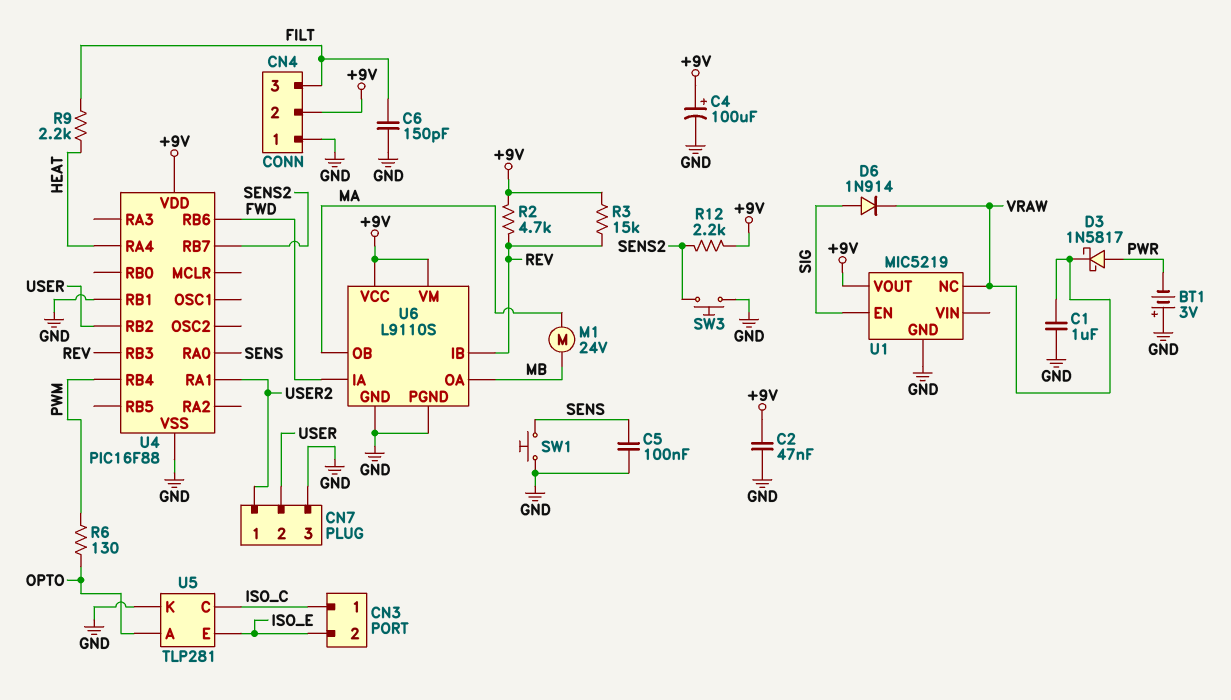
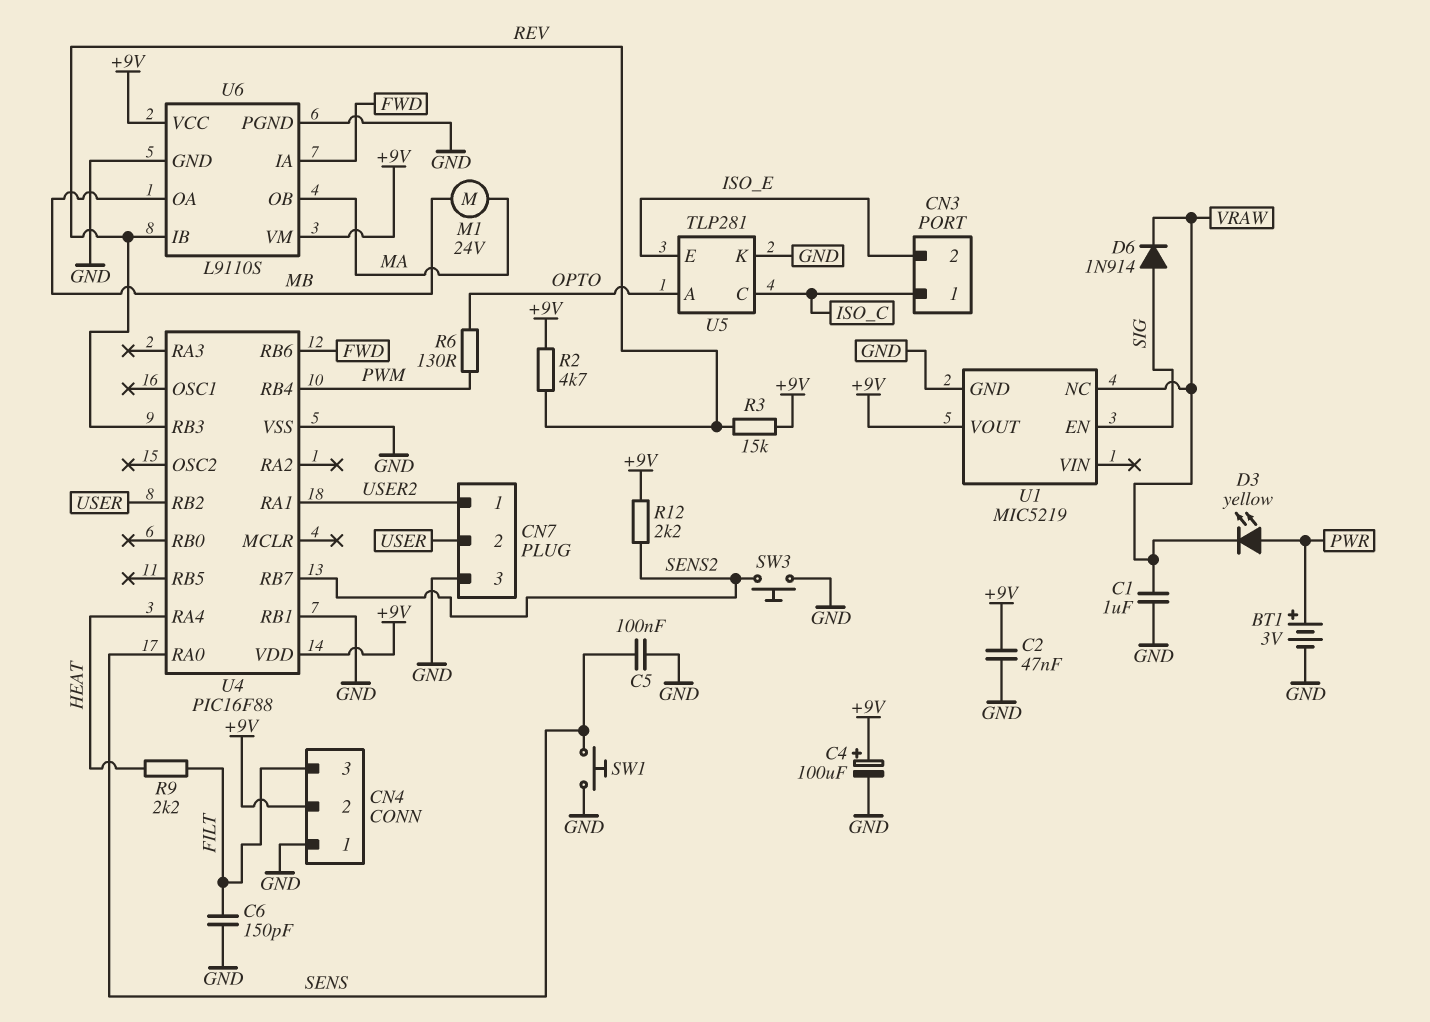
BT1: 3V (plus GND, minus PWR) -> 3V (plus PWR, minus GND)
D3: schottky 1N5817 (A PWR, K VRAW) -> LED yellow (A PWR, K VRAW)

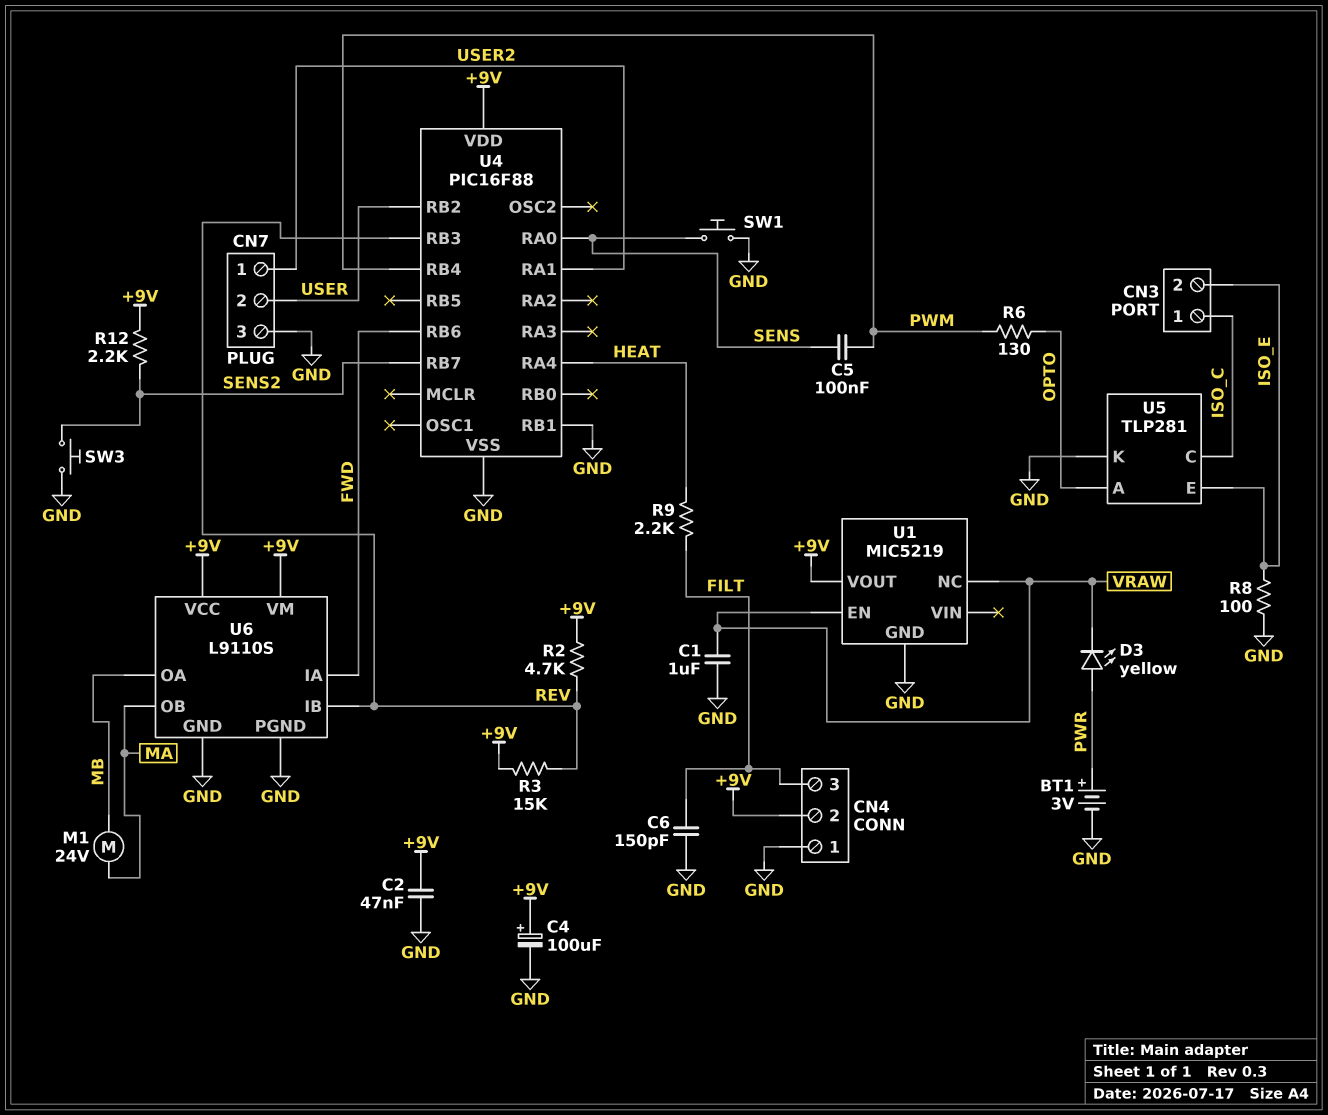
C5: 100nF (GND, SENS) -> 100nF (PWM, SENS)
D6: diode 1N914 (A SIG, K VRAW) -> none
R8: none -> 100 (GND, ISO_E)
U1 pin EN: SIG -> VRAW

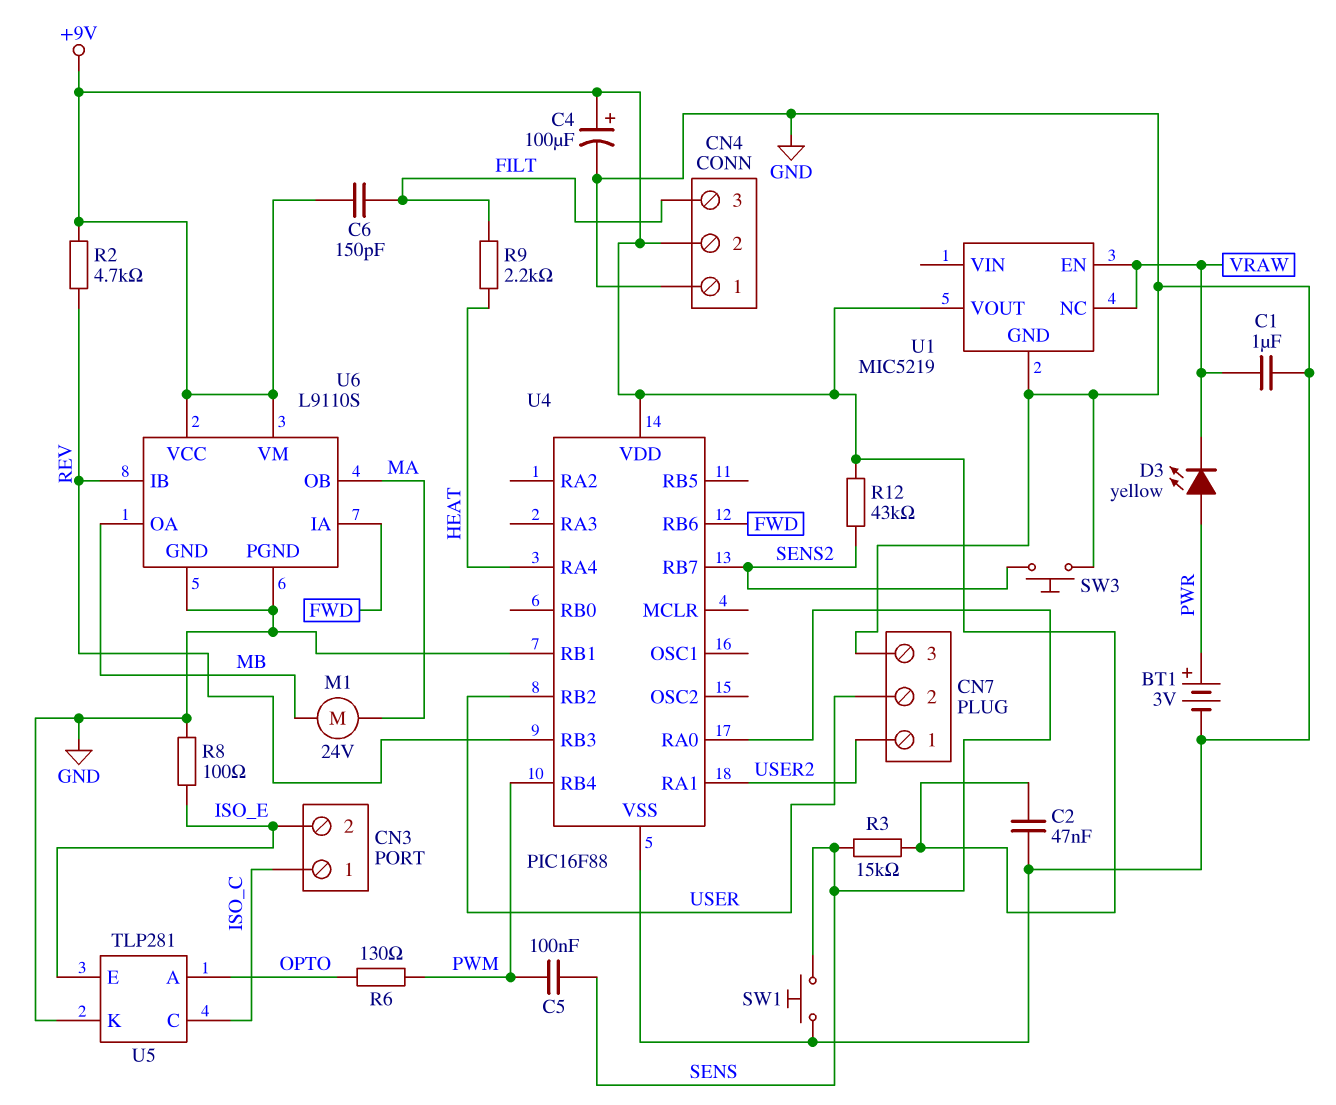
C6: 150pF (FILT, GND) -> 150pF (+9V, FILT)
R3: 15k (+9V, REV) -> 15k (+9V, SENS)
R12: 2.2k (+9V, SENS2) -> 43k (+9V, SENS2)

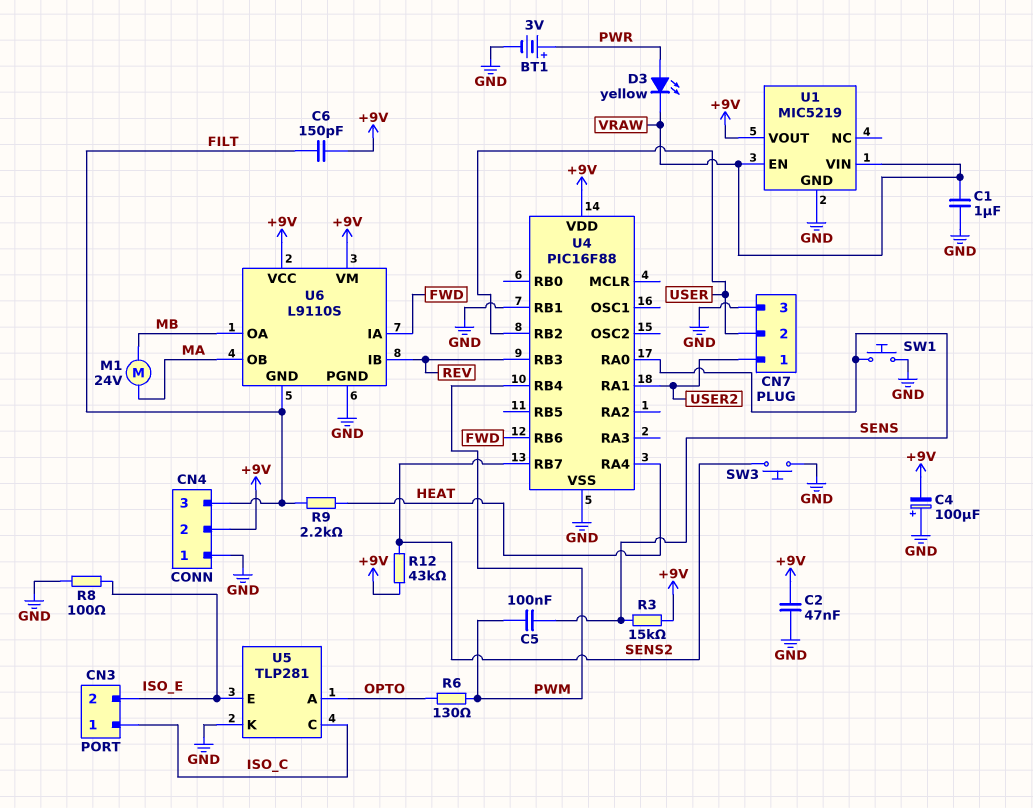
C4: 100uF (plus +9V, minus GND) -> 100uF (plus GND, minus +9V)
R2: 4.7k (+9V, REV) -> none
U1 pin NC: VRAW -> none
U1 pin VIN: none -> VRAW
U6 pin GND: GND -> FILT

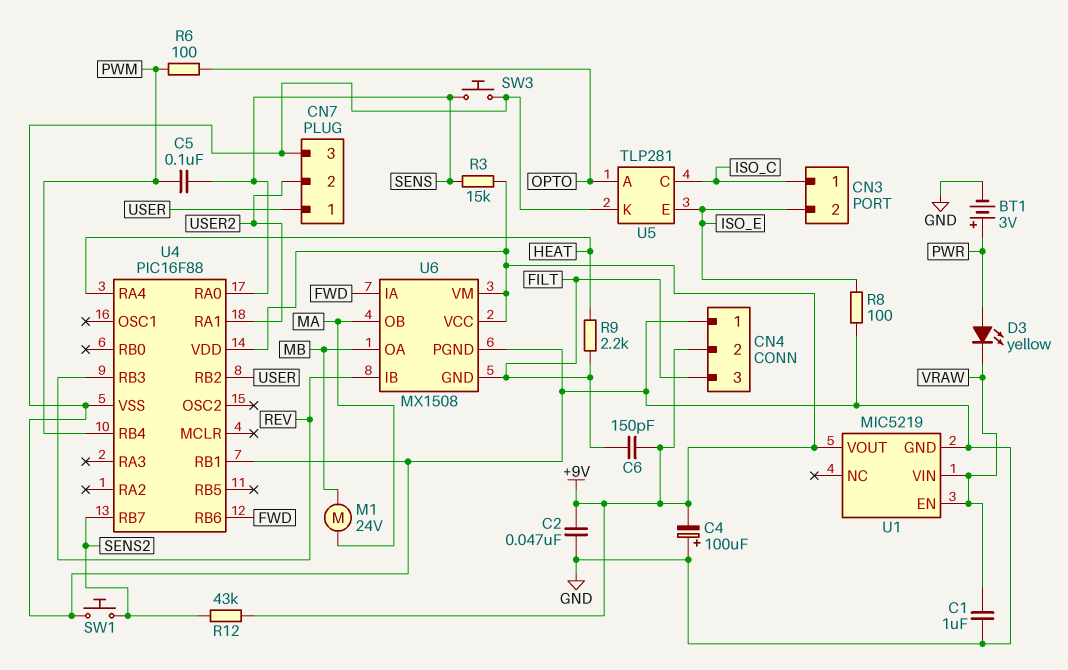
CN7 pin 1: USER2 -> USER
CN7 pin 2: USER -> USER2
R6: 130 (OPTO, PWM) -> 100 (OPTO, PWM)
SW1: button (GND, SENS) -> button (GND, SENS2)
SW3: button (GND, SENS2) -> button (GND, SENS)
U6: L9110S -> MX1508

